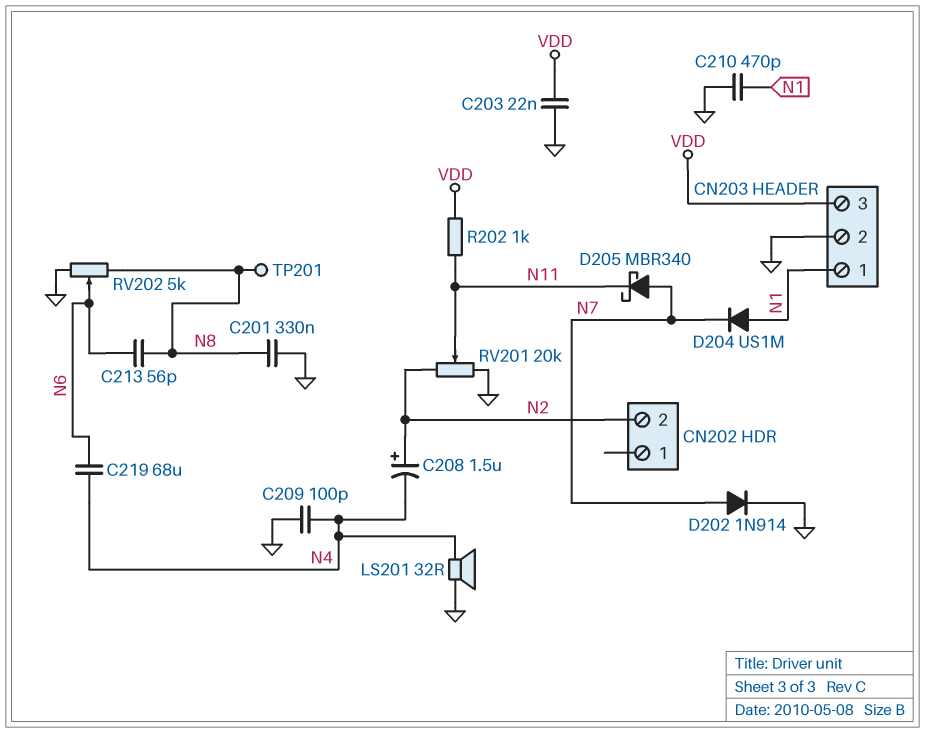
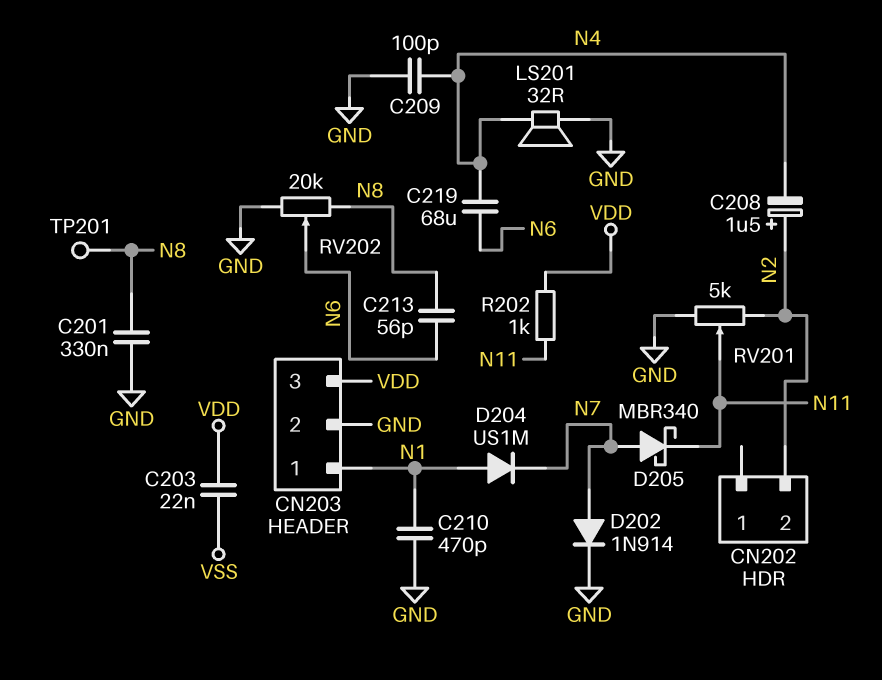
C203: 22nF (GND, VDD) -> 22nF (VDD, VSS)
RV201: 20k (GND, N2, wiper N11) -> 5k (GND, N2, wiper N11)
RV202: 5k (GND, N8, wiper N6) -> 20k (GND, N8, wiper N6)

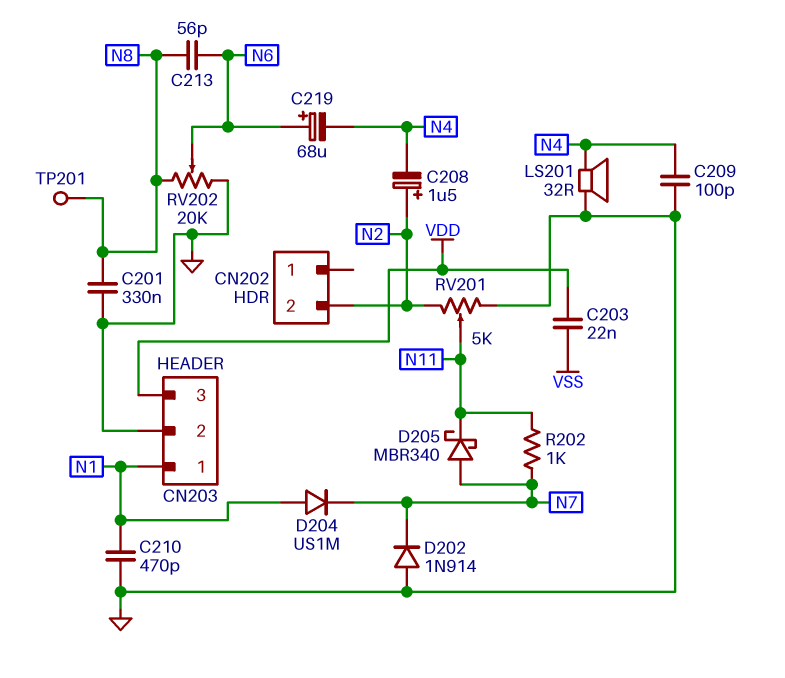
C219: 68uF (N4, N6) -> 68uF (plus N6, minus N4)
D202: diode 1N914 (A N7, K GND) -> diode 1N914 (A GND, K N7)
R202: 1k (N11, VDD) -> 1k (N7, N11)

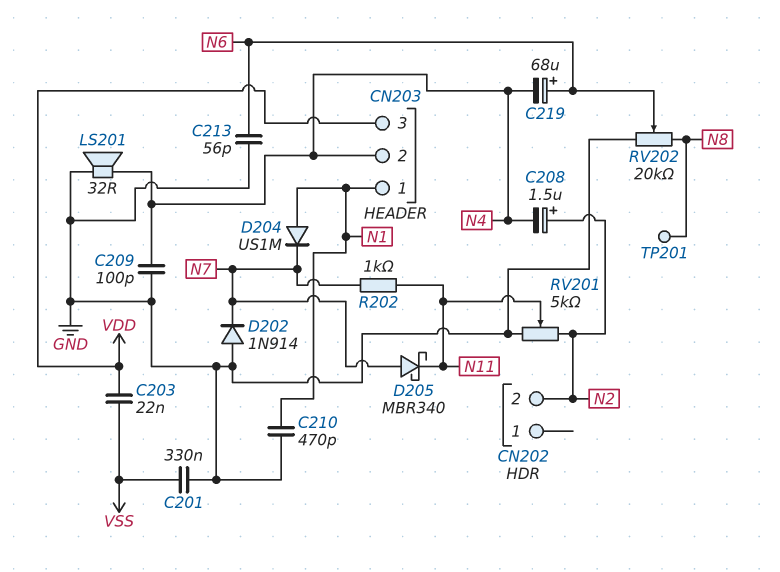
C201: 330nF (GND, N8) -> 330nF (GND, VSS)
C213: 56pF (N6, N8) -> 56pF (GND, N6)
CN203 pin 2: GND -> N4

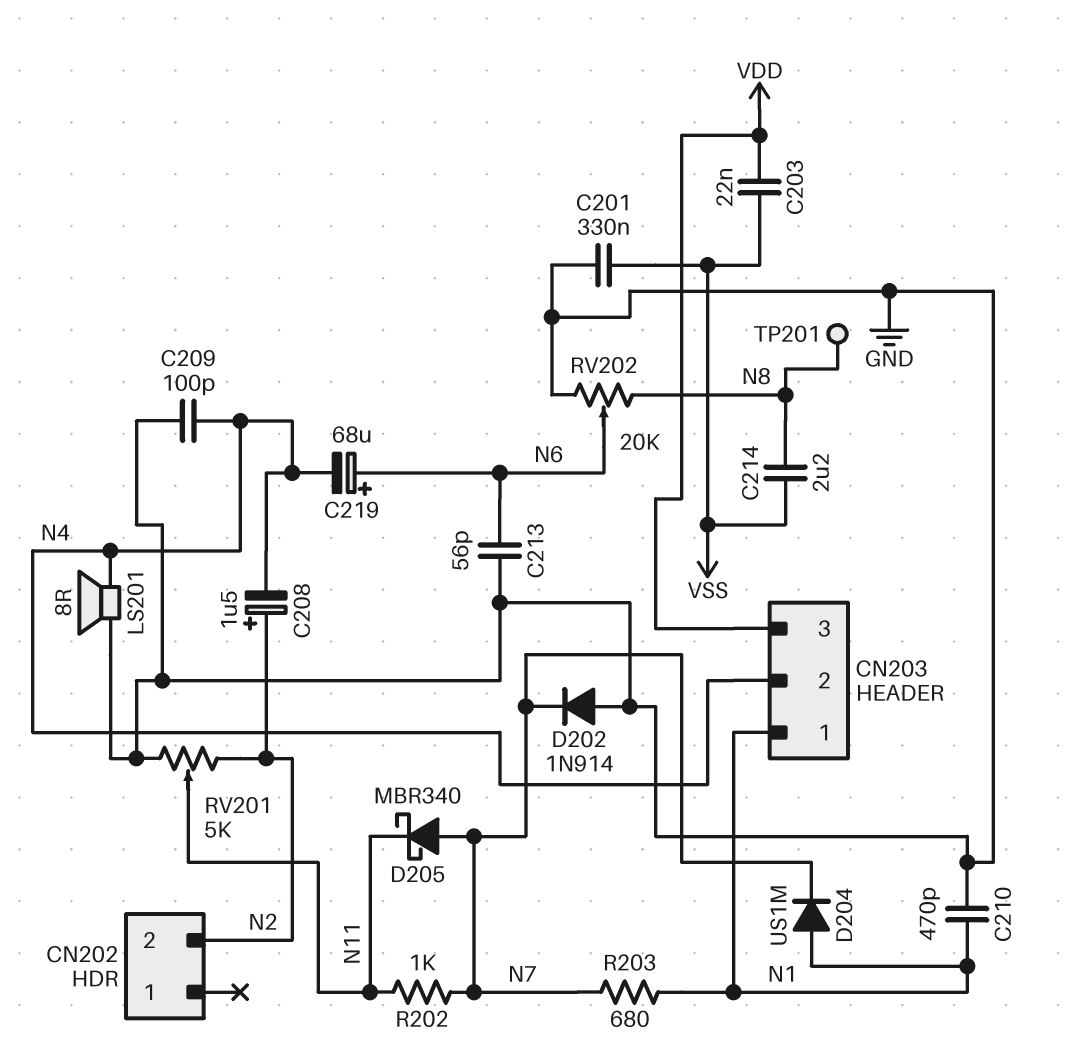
C214: none -> 2.2uF (N8, VSS)
LS201: speaker 32R (GND, N4) -> speaker 8R (GND, N4)
R203: none -> 680 (N1, N7)

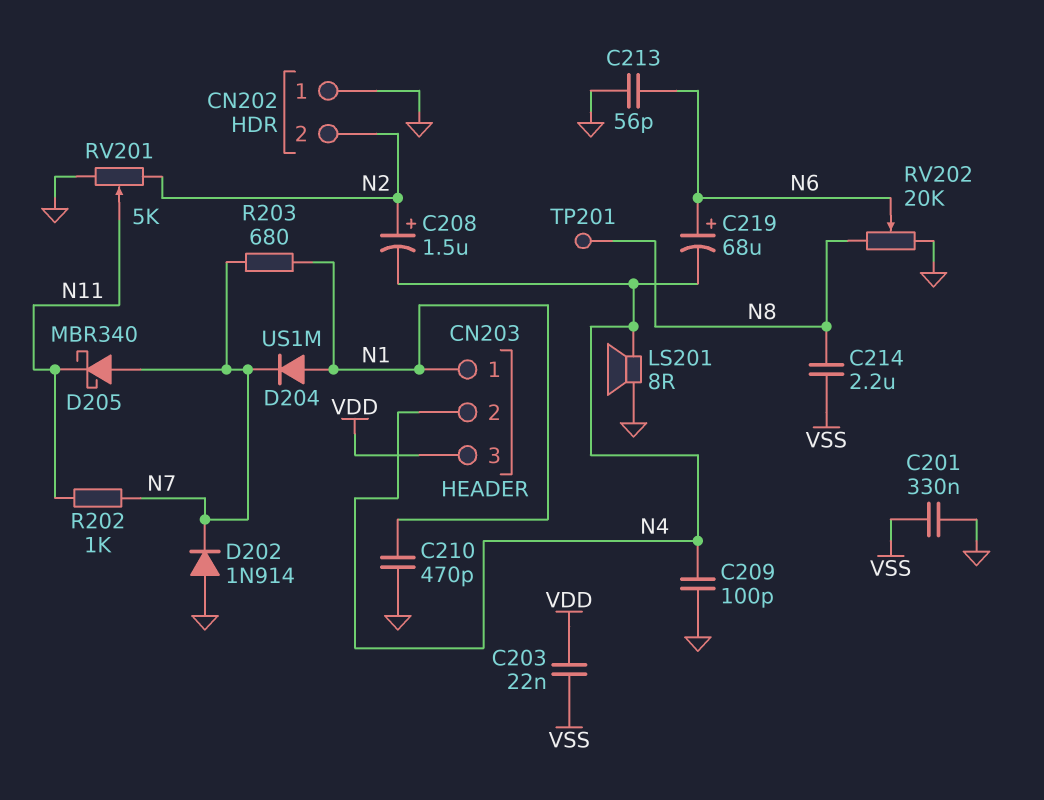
CN202 pin 1: none -> GND

